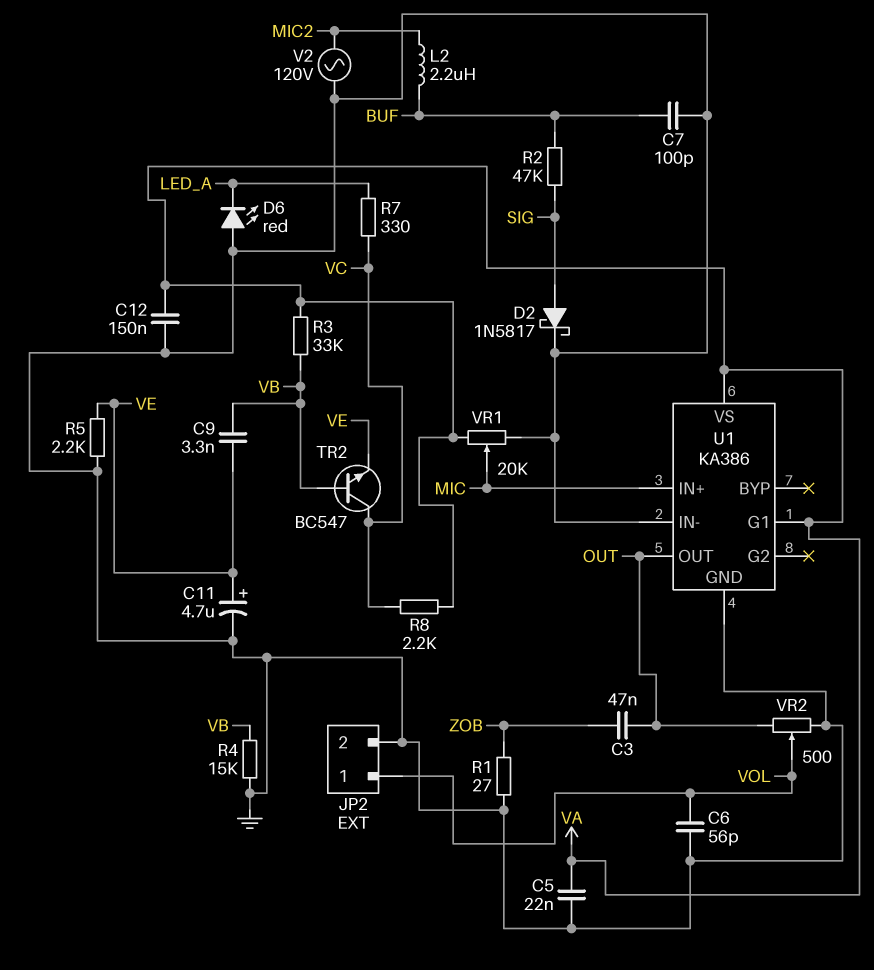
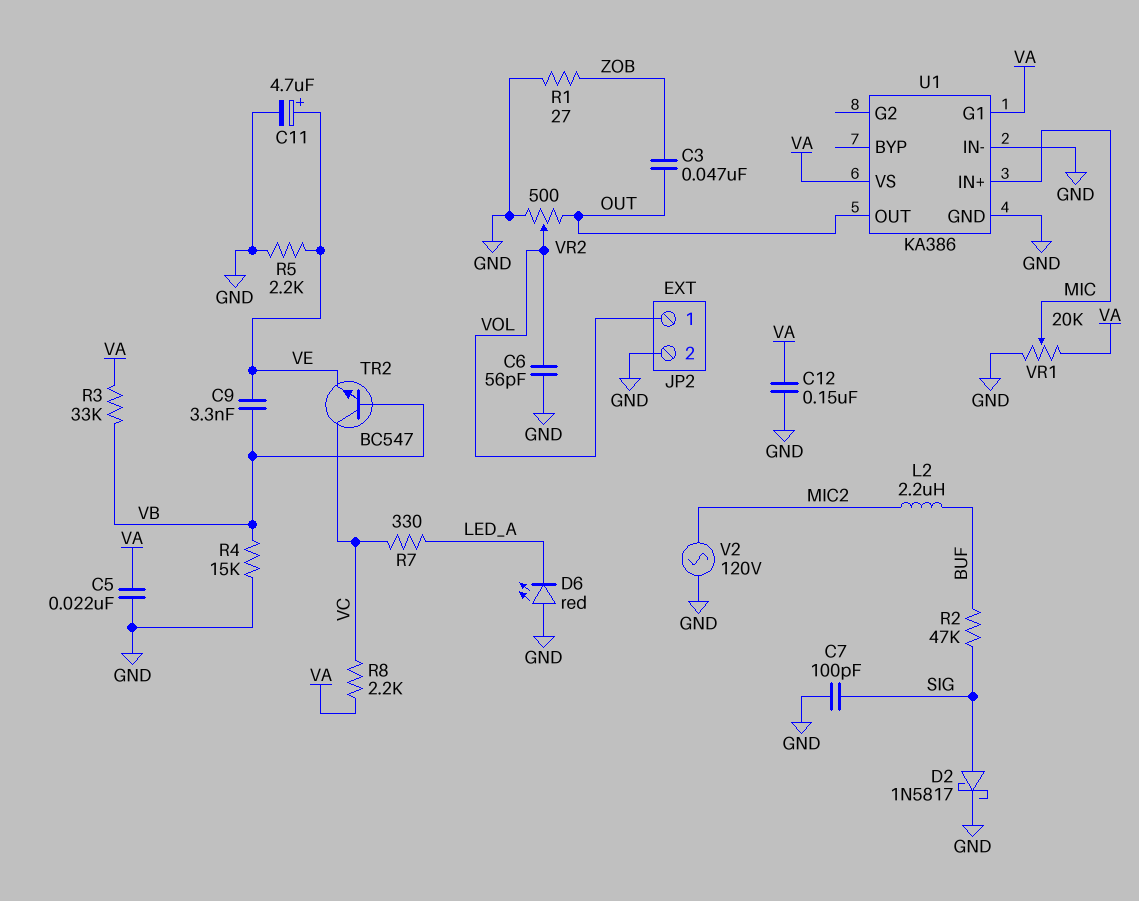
C7: 100pF (BUF, GND) -> 100pF (GND, SIG)

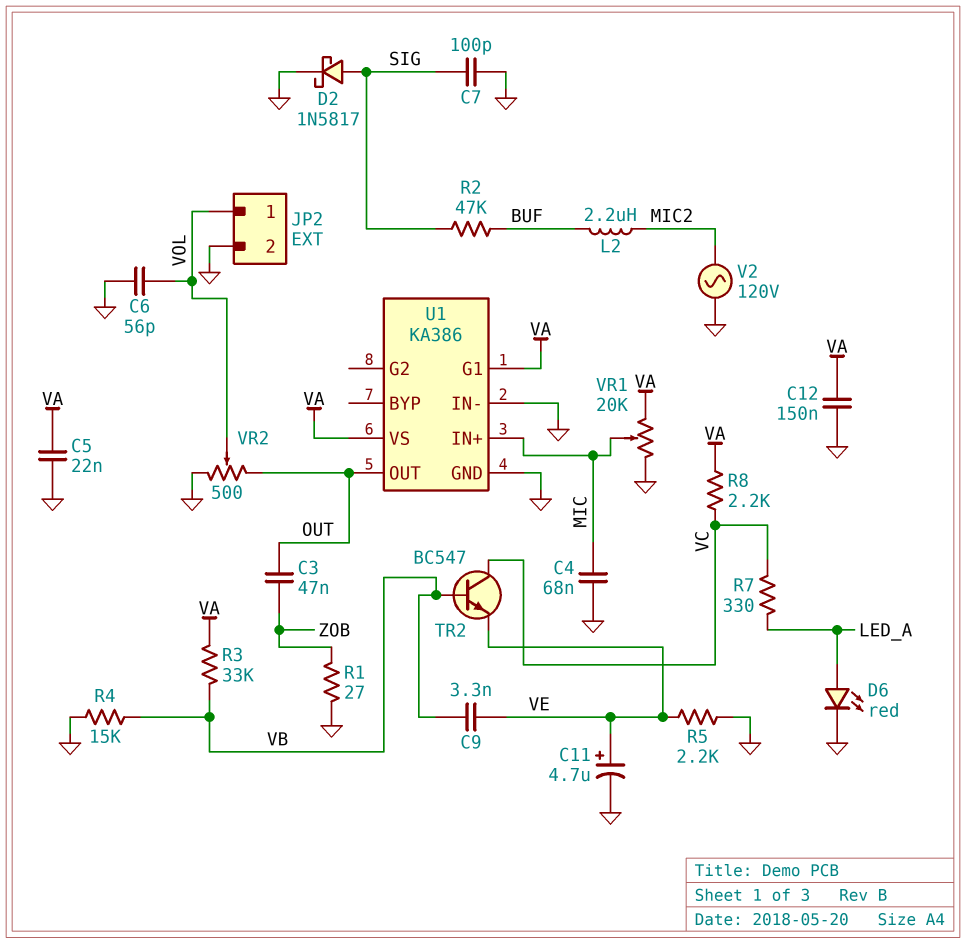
C4: none -> 68nF (GND, MIC)
D6: LED red (A GND, K LED_A) -> LED red (A LED_A, K GND)

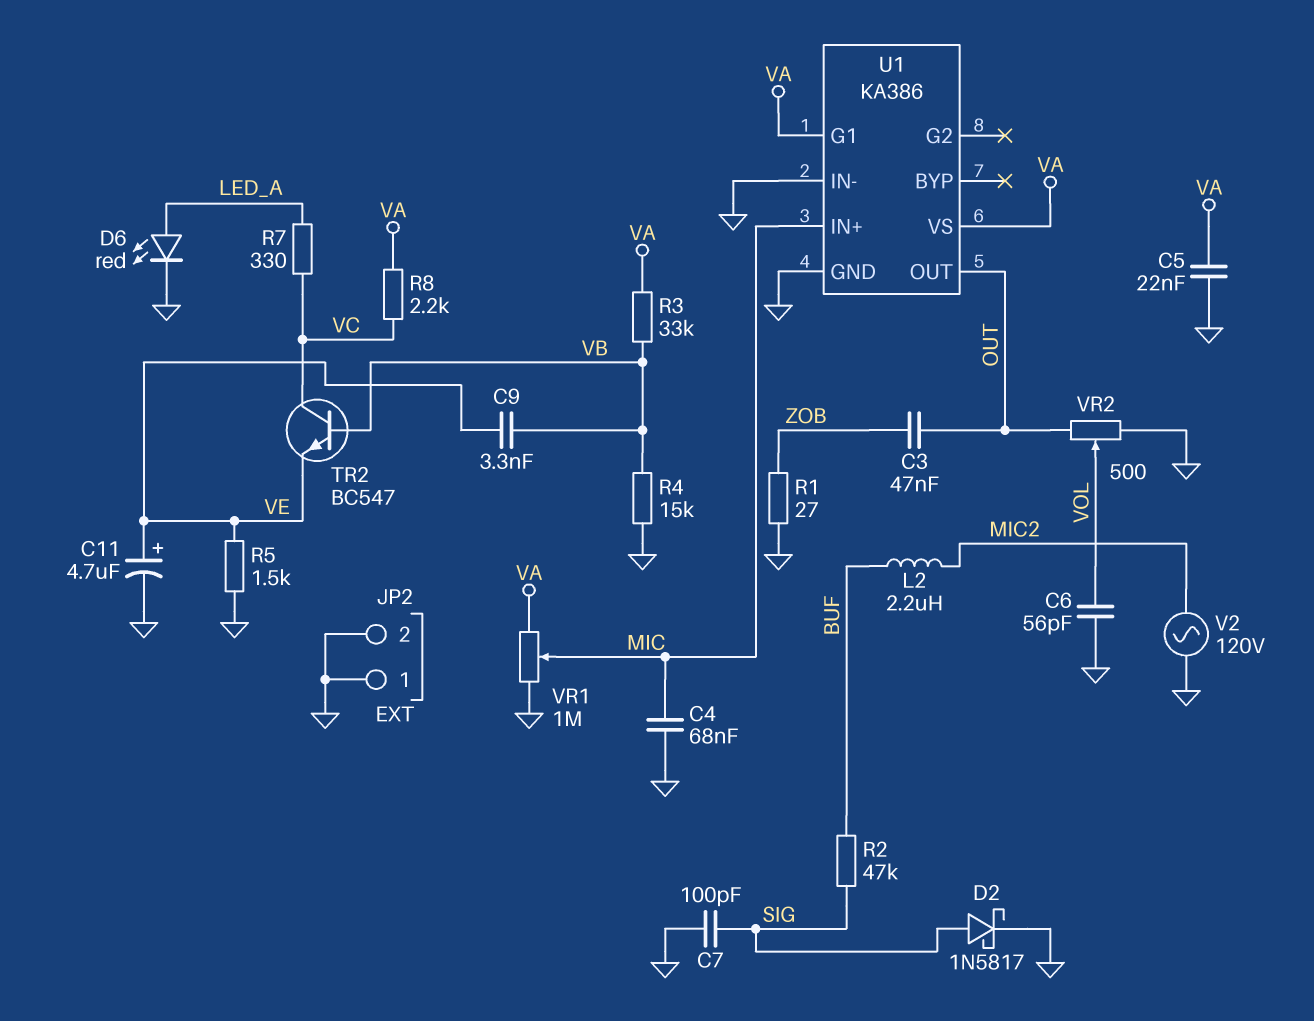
C12: 150nF (GND, VA) -> none
JP2 pin 1: VOL -> GND
R5: 2.2k (GND, VE) -> 1.5k (GND, VE)
VR1: 20k (GND, VA, wiper MIC) -> 1M (GND, VA, wiper MIC)

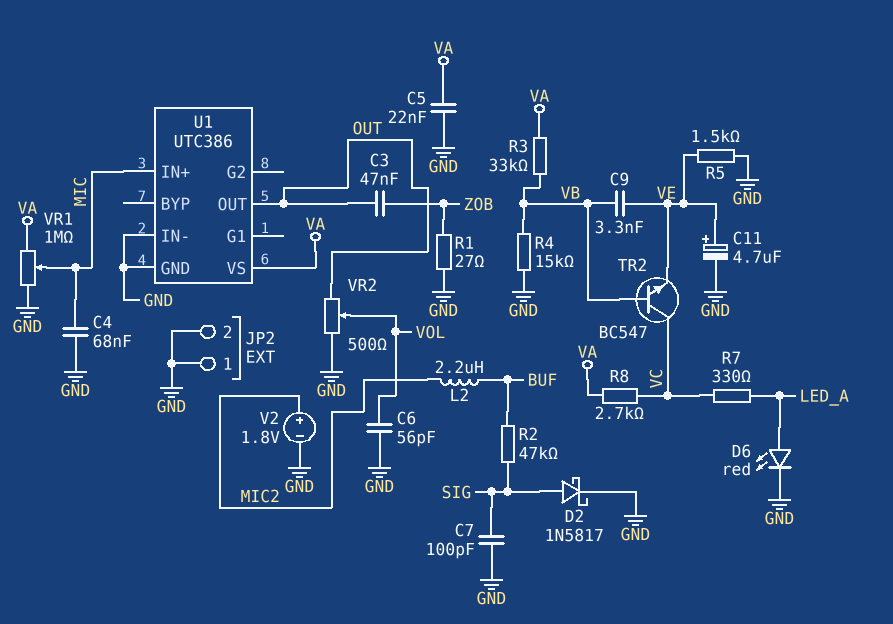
R8: 2.2k (VA, VC) -> 2.7k (VA, VC)
U1: KA386 -> UTC386
U1 pin G1: VA -> none
V2: AC 120V (GND, MIC2) -> 1.8V (plus MIC2, minus GND)

